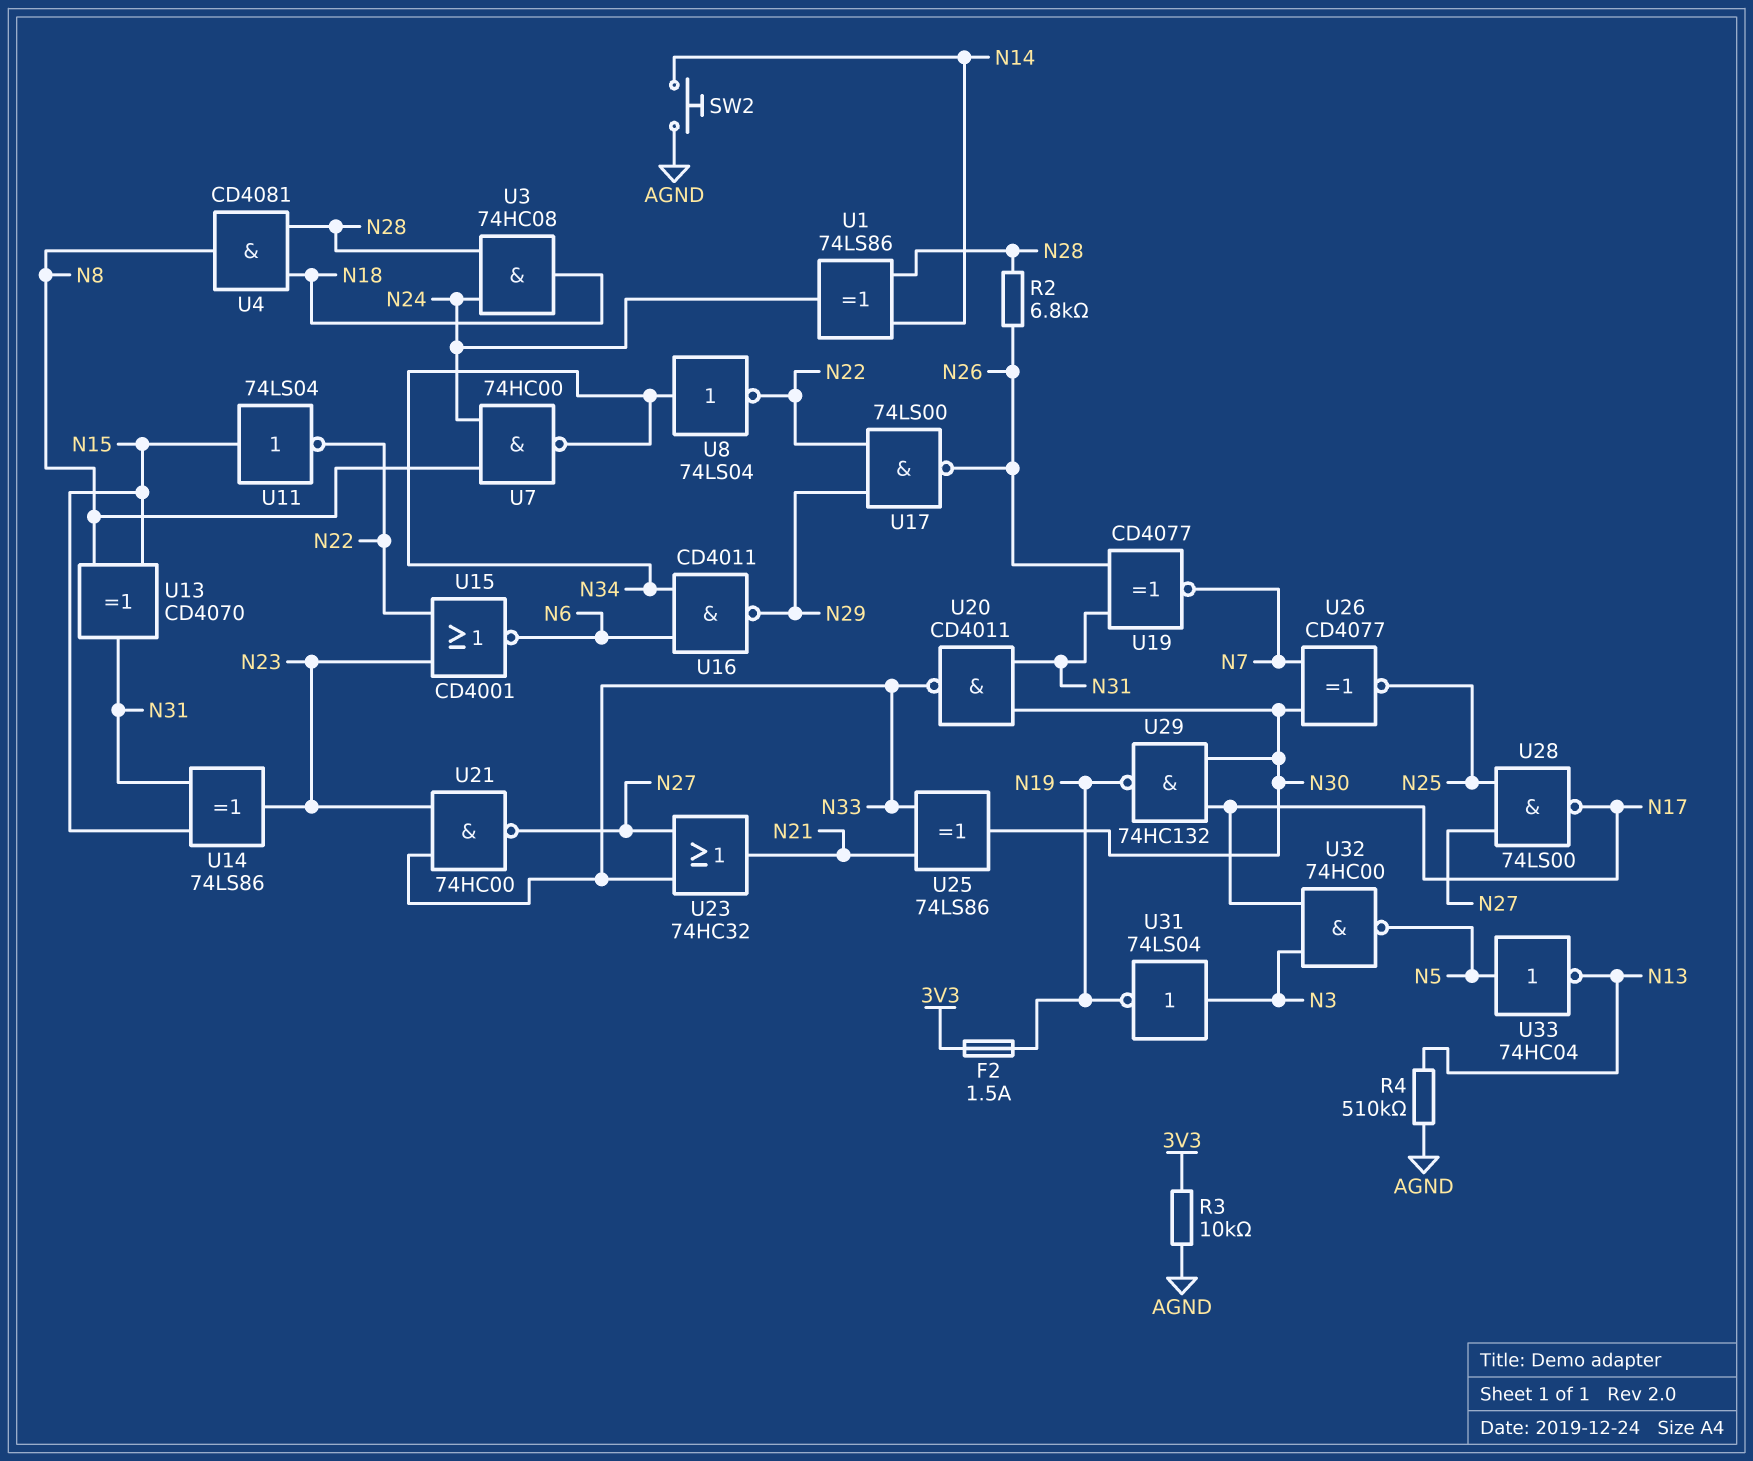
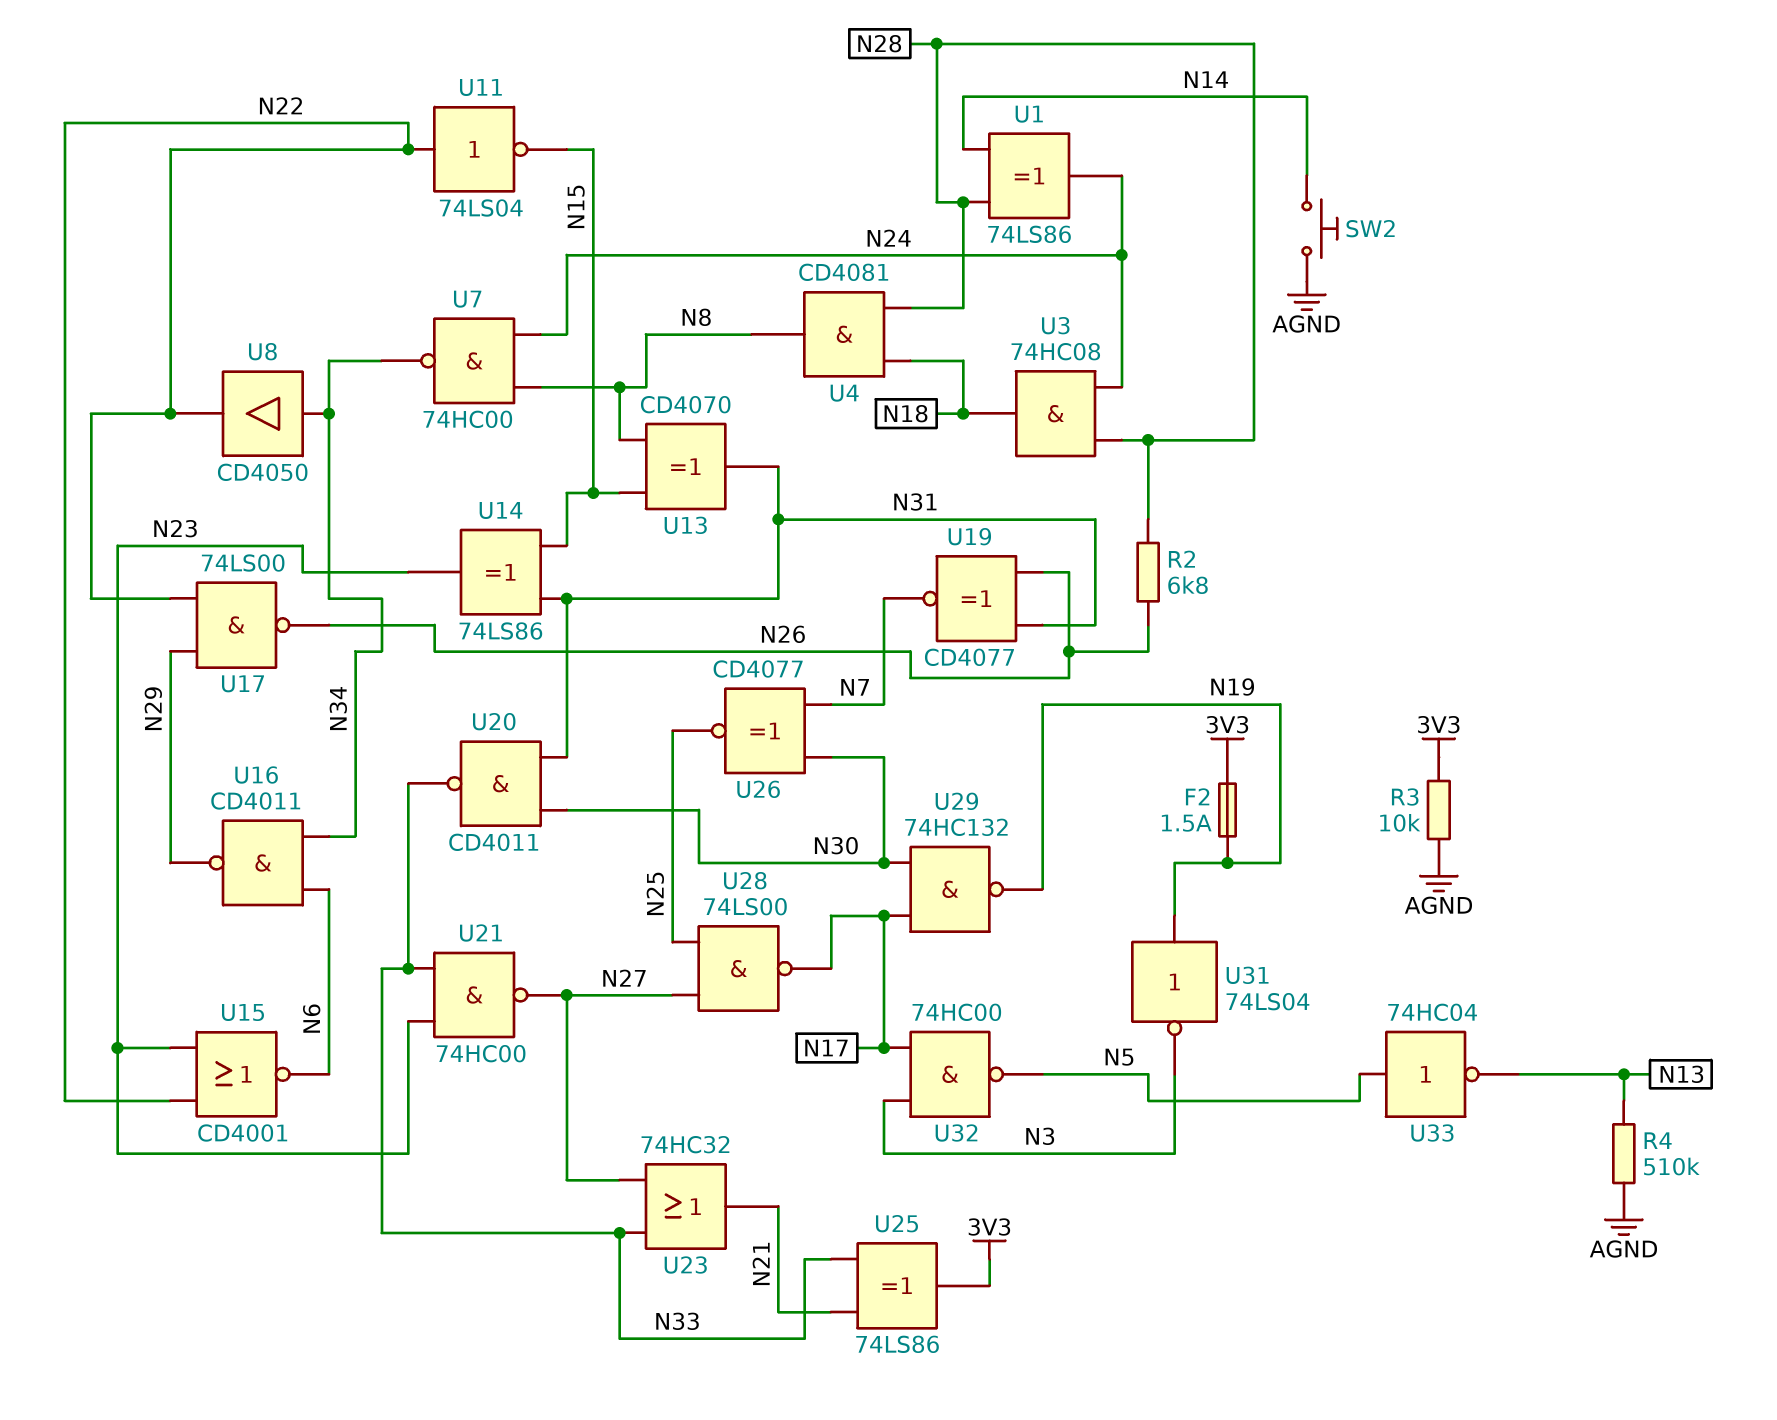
U8: NOT 74LS04 (in N34, out N22) -> buffer CD4050 (in N34, out N22)
U11: NOT 74LS04 (in N15, out N22) -> NOT 74LS04 (in N22, out N15)
U25: XOR 74LS86 (in N21, in N33, out N30) -> XOR 74LS86 (in N21, in N33, out 3V3)
U31: NOT 74LS04 (in N3, out N19) -> NOT 74LS04 (in N19, out N3)

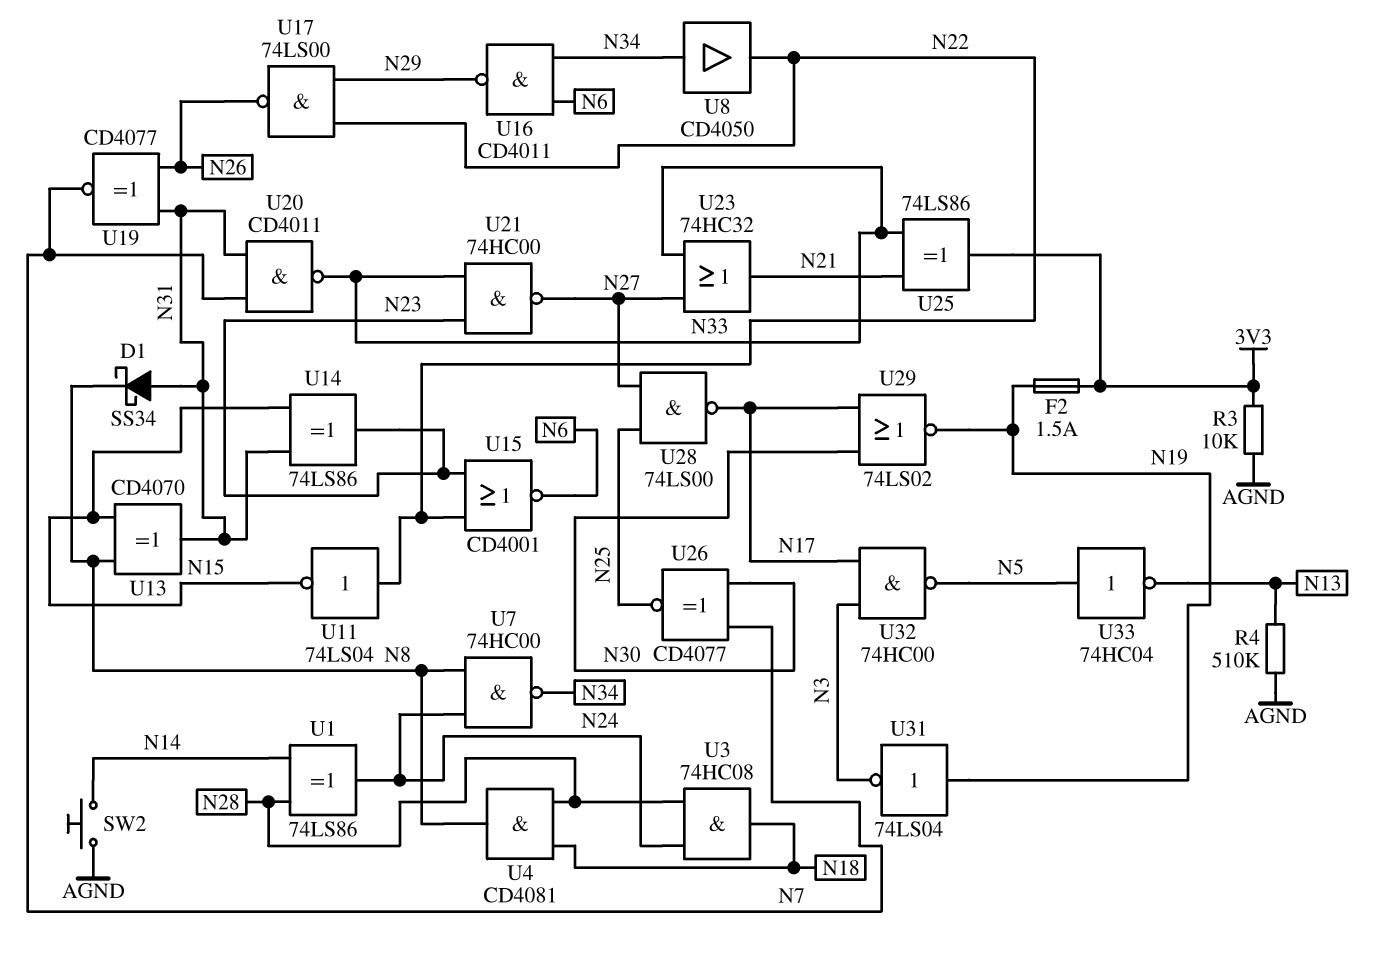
D1: none -> schottky SS34 (A N31, K N8)
R2: 6.8k (N26, N28) -> none
U20: NAND CD4011 (in N30, in N31, out N33) -> NAND CD4011 (in N7, in N31, out N33)
U29: NAND 74HC132 (in N17, in N30, out N19) -> NOR 74LS02 (in N17, in N30, out N19)

